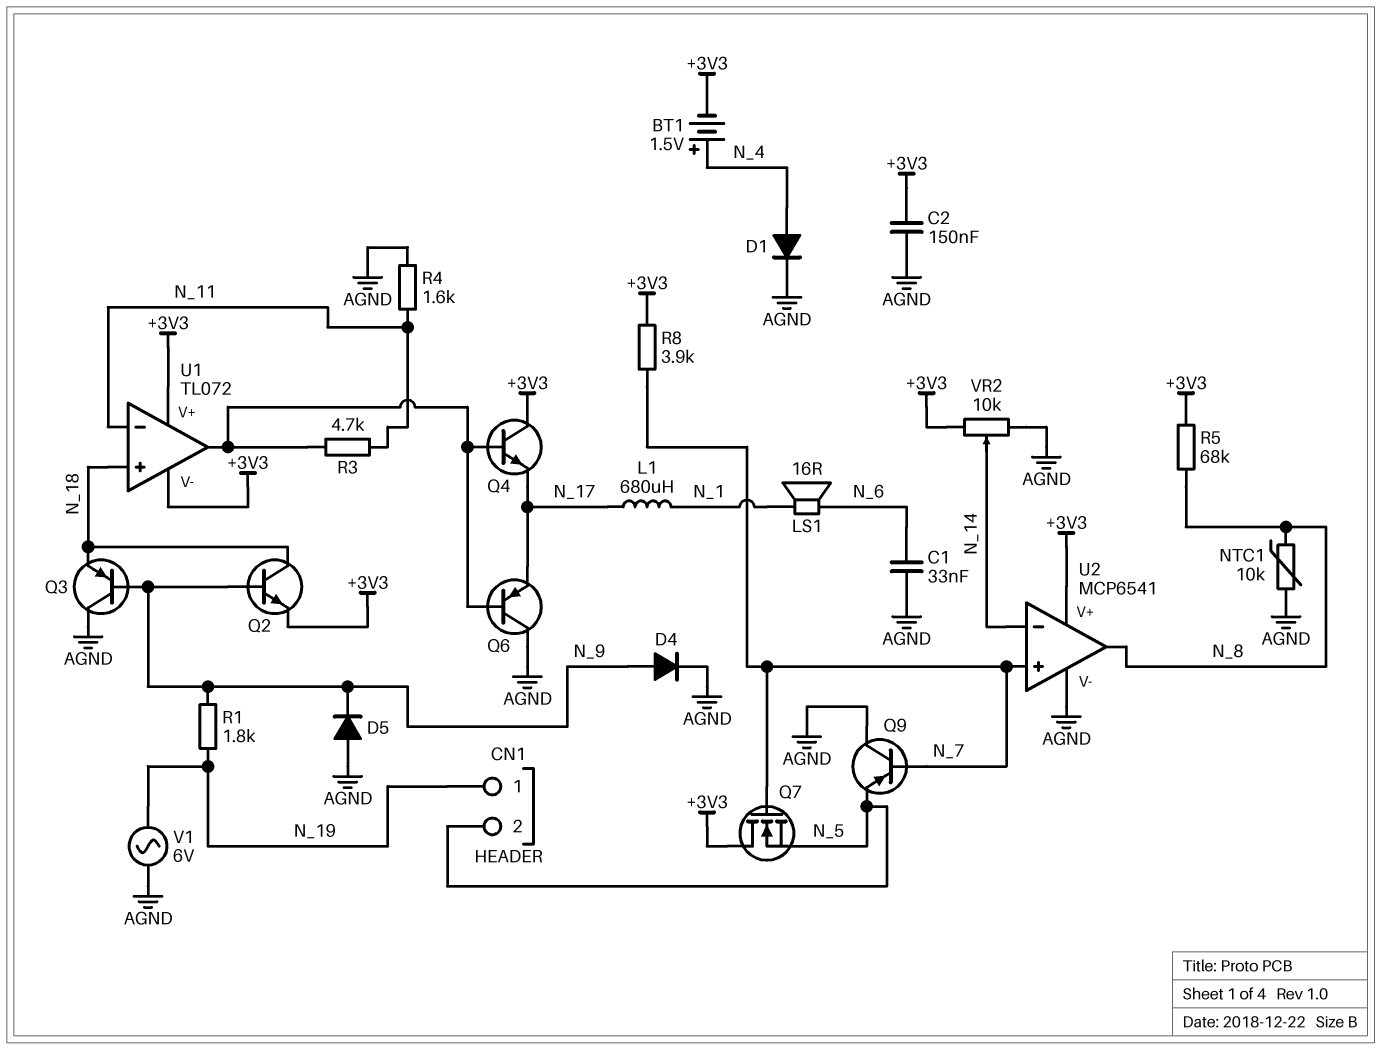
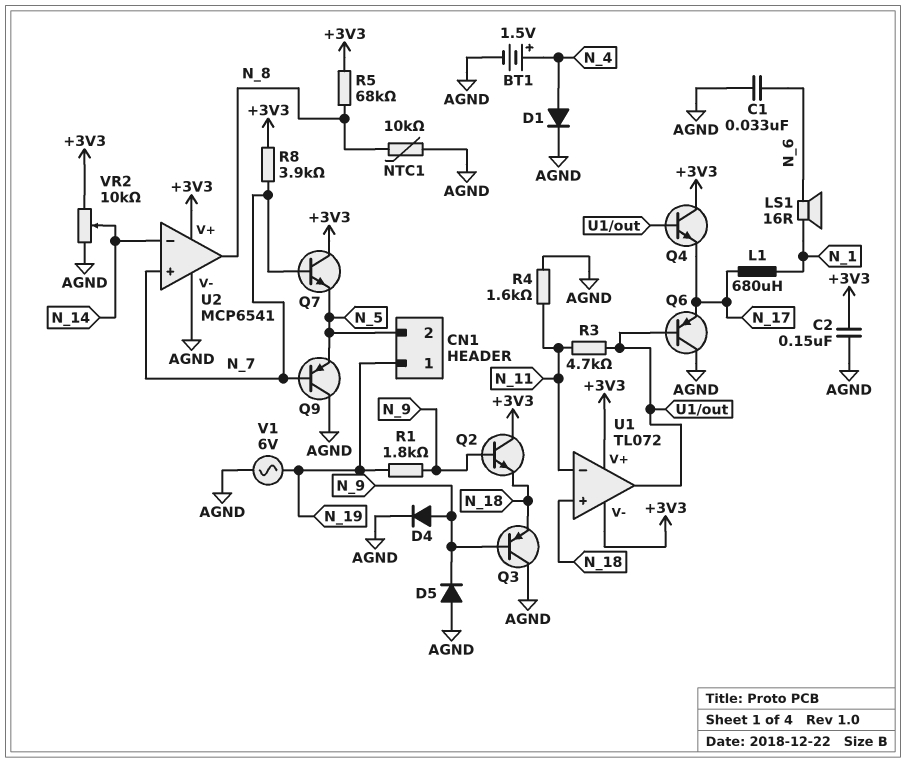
BT1: 1.5V (plus N_4, minus +3V3) -> 1.5V (plus N_4, minus AGND)
Q2: NPN (B N_9, C N_18, E +3V3) -> NPN (B N_9, C +3V3, E N_18)
Q7: NMOS (G N_7, D +3V3, S N_5) -> NPN (B N_7, C +3V3, E N_5)

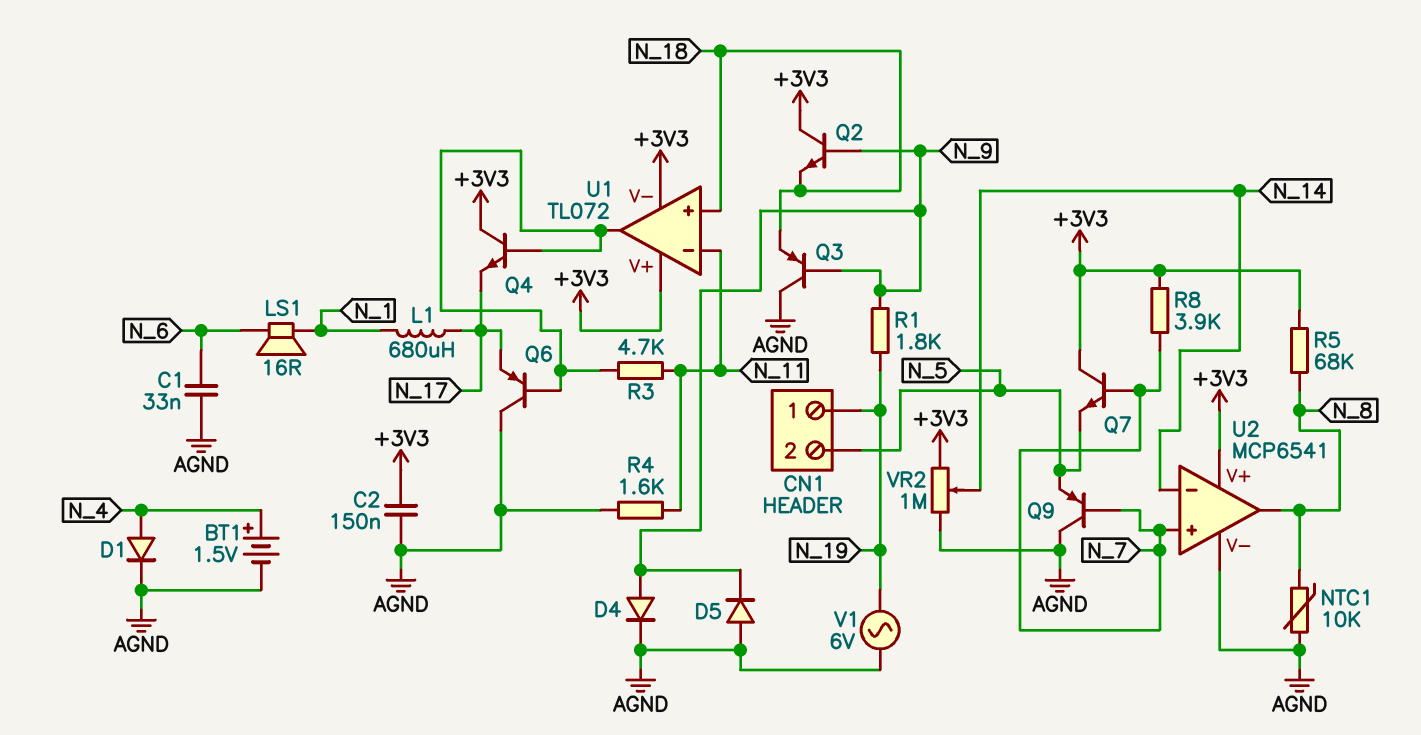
VR2: 10k (+3V3, AGND, wiper N_14) -> 1M (+3V3, AGND, wiper N_14)

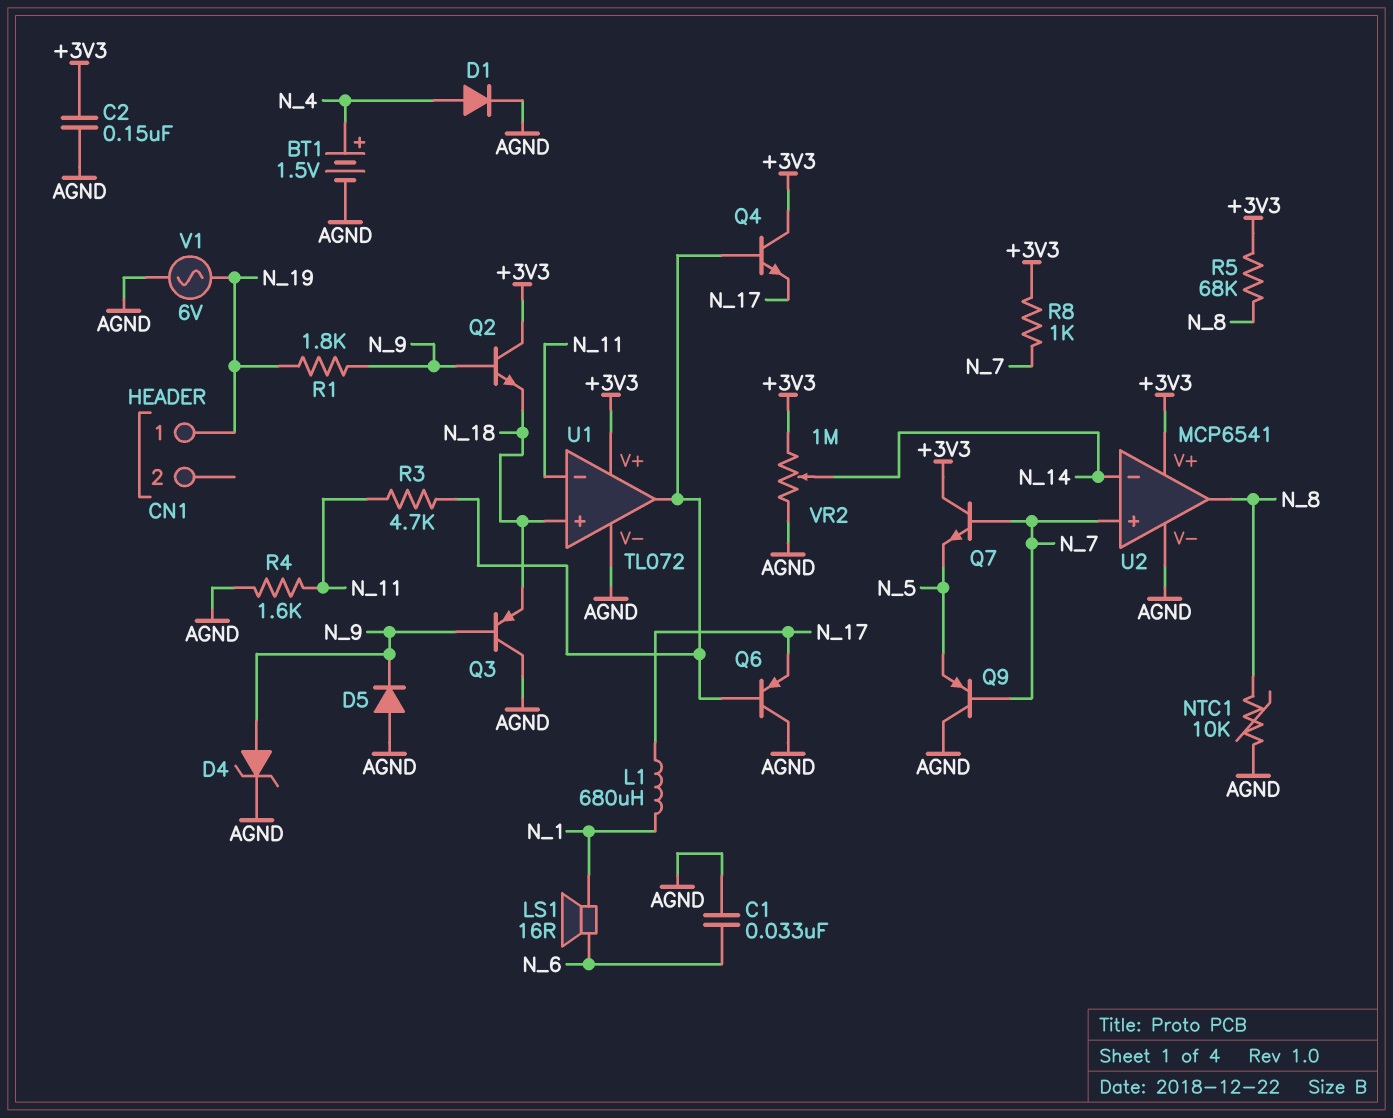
CN1 pin 2: N_5 -> none
D4: diode (A N_9, K AGND) -> zener (A N_9, K AGND)
R8: 3.9k (+3V3, N_7) -> 1k (+3V3, N_7)
U1 pin V-: +3V3 -> AGND

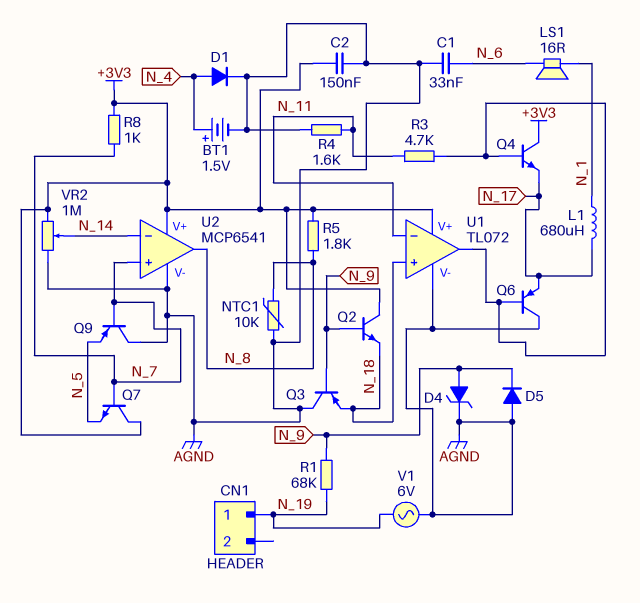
R1: 1.8k (N_9, N_19) -> 68k (N_9, N_19)
R5: 68k (+3V3, N_8) -> 1.8k (+3V3, N_8)

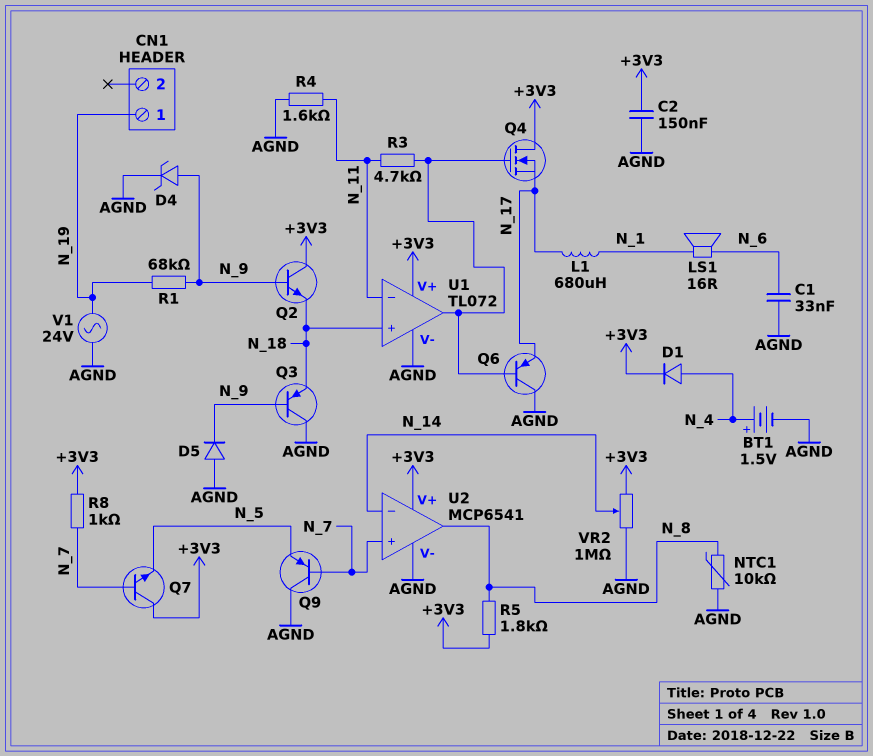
D1: diode (A N_4, K AGND) -> diode (A N_4, K +3V3)
Q4: NPN (B U1/out, C +3V3, E N_17) -> NMOS (G U1/out, D +3V3, S N_17)
V1: AC 6V (AGND, N_19) -> AC 24V (AGND, N_19)

